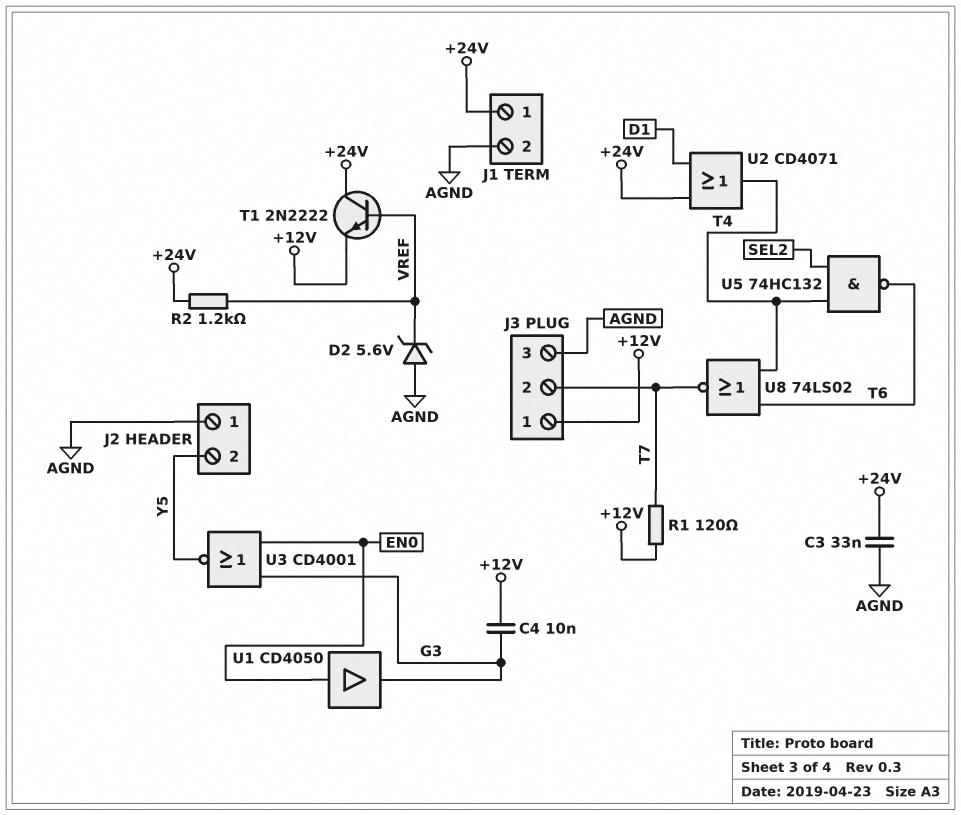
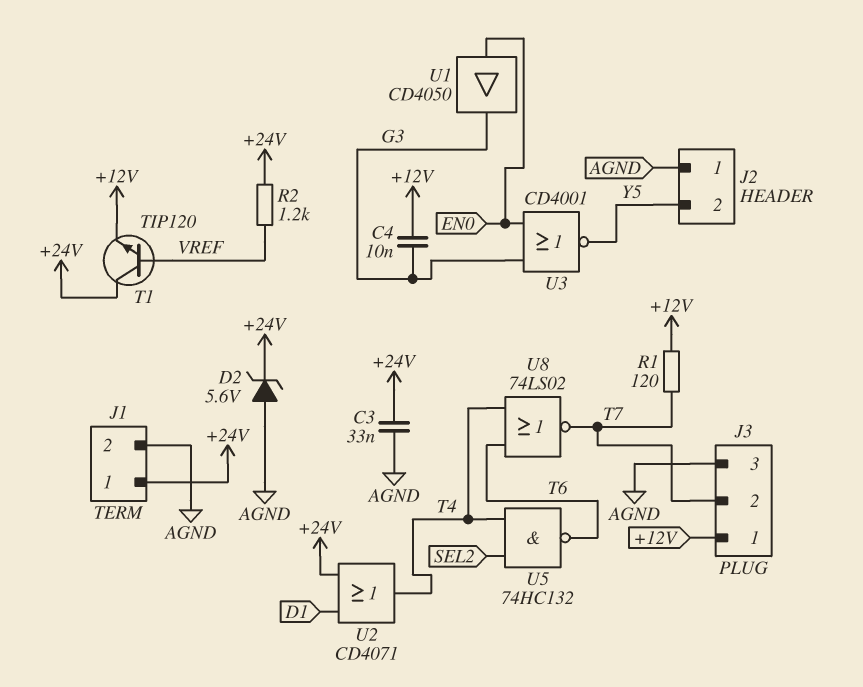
D2: zener 5.6V (A AGND, K VREF) -> zener 5.6V (A AGND, K +24V)
T1: NPN 2N2222 (B VREF, C +24V, E +12V) -> NPN TIP120 (B VREF, C +24V, E +12V)

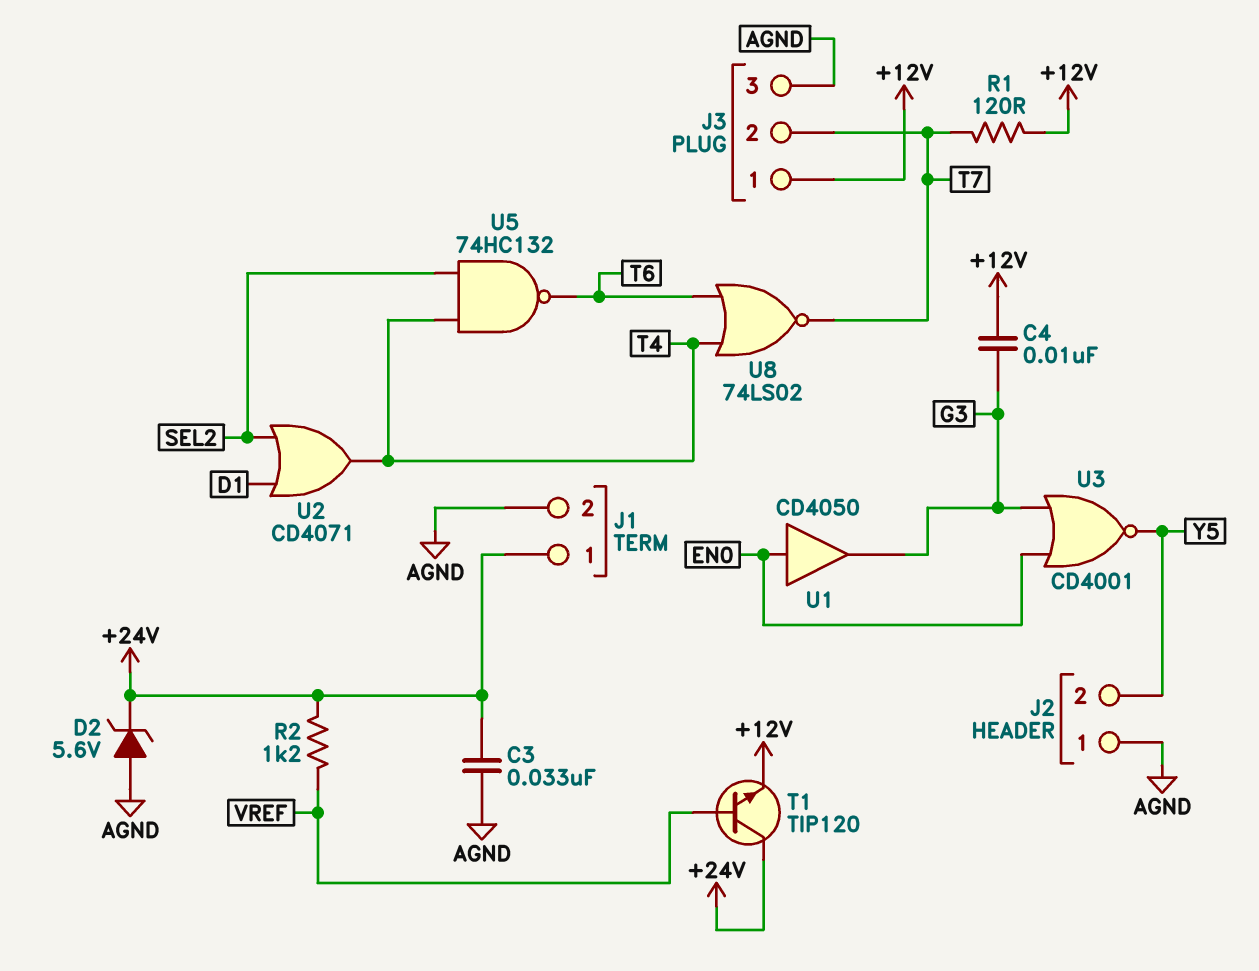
U2: OR CD4071 (in +24V, in D1, out T4) -> OR CD4071 (in D1, in SEL2, out T4)

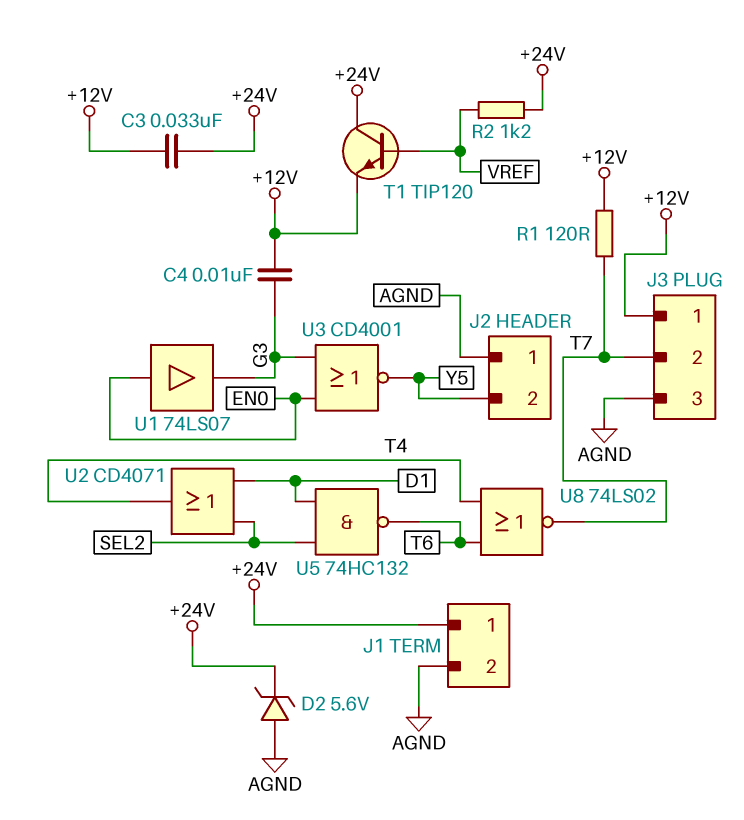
C3: 33nF (+24V, AGND) -> 33nF (+12V, +24V)
U1: buffer CD4050 (in EN0, out G3) -> buffer 74LS07 (in EN0, out G3)
U5: NAND 74HC132 (in SEL2, in T4, out T6) -> NAND 74HC132 (in D1, in SEL2, out T6)

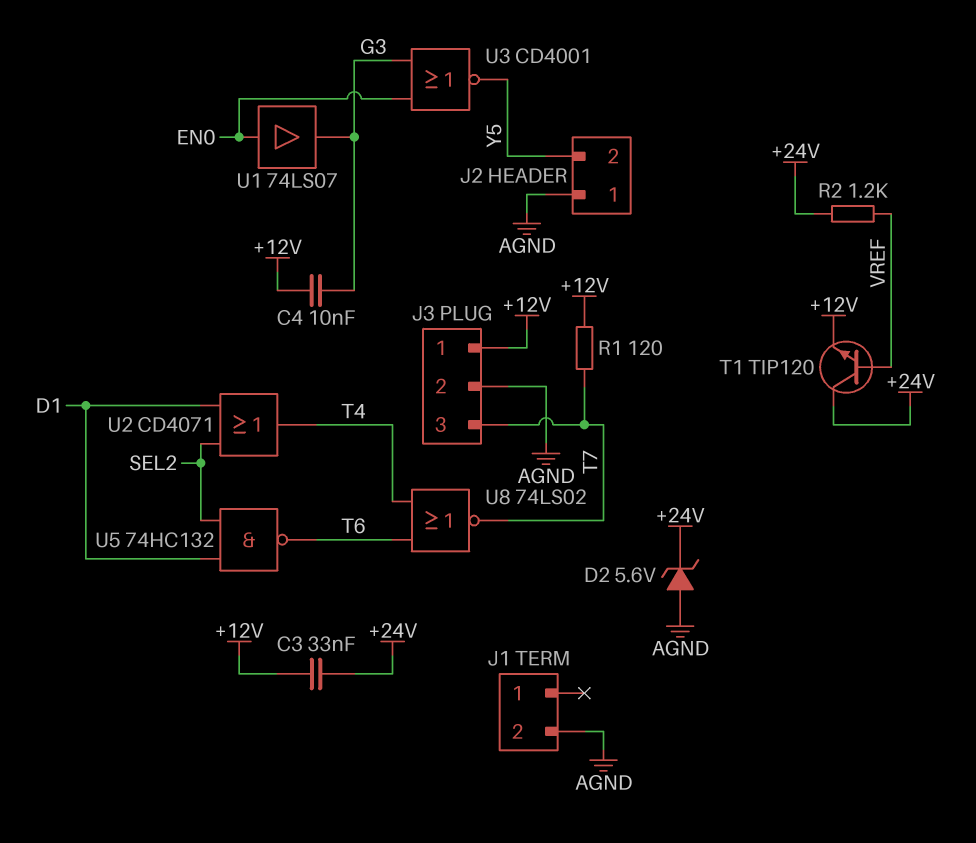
J1 pin 1: +24V -> none
J3 pin 2: T7 -> AGND
J3 pin 3: AGND -> T7

